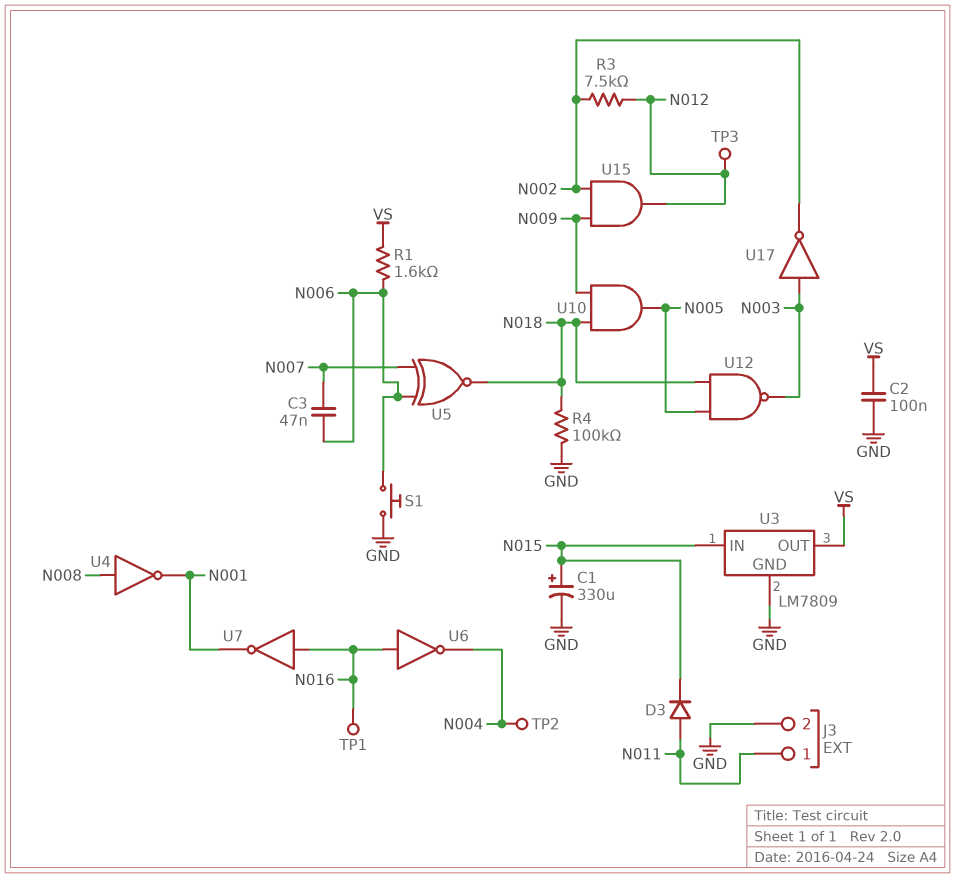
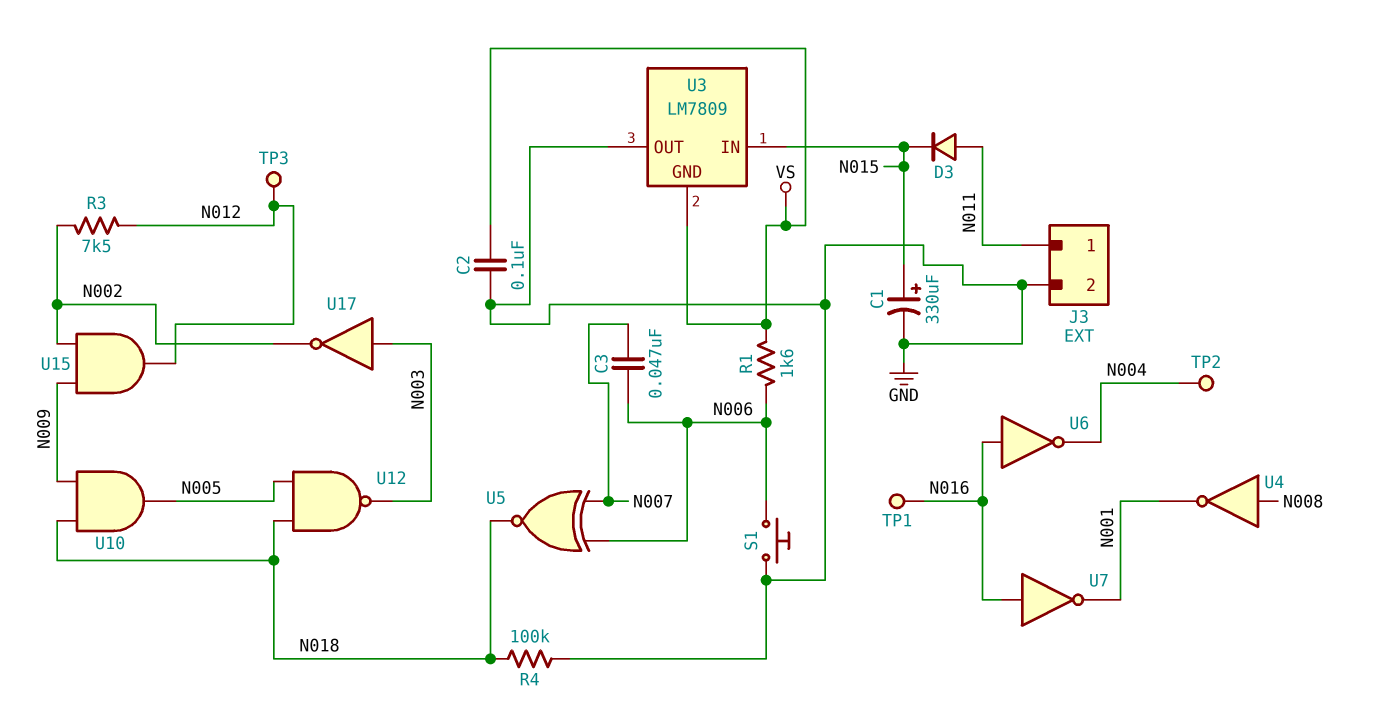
U3 pin GND: GND -> VS
U3 pin OUT: VS -> GND

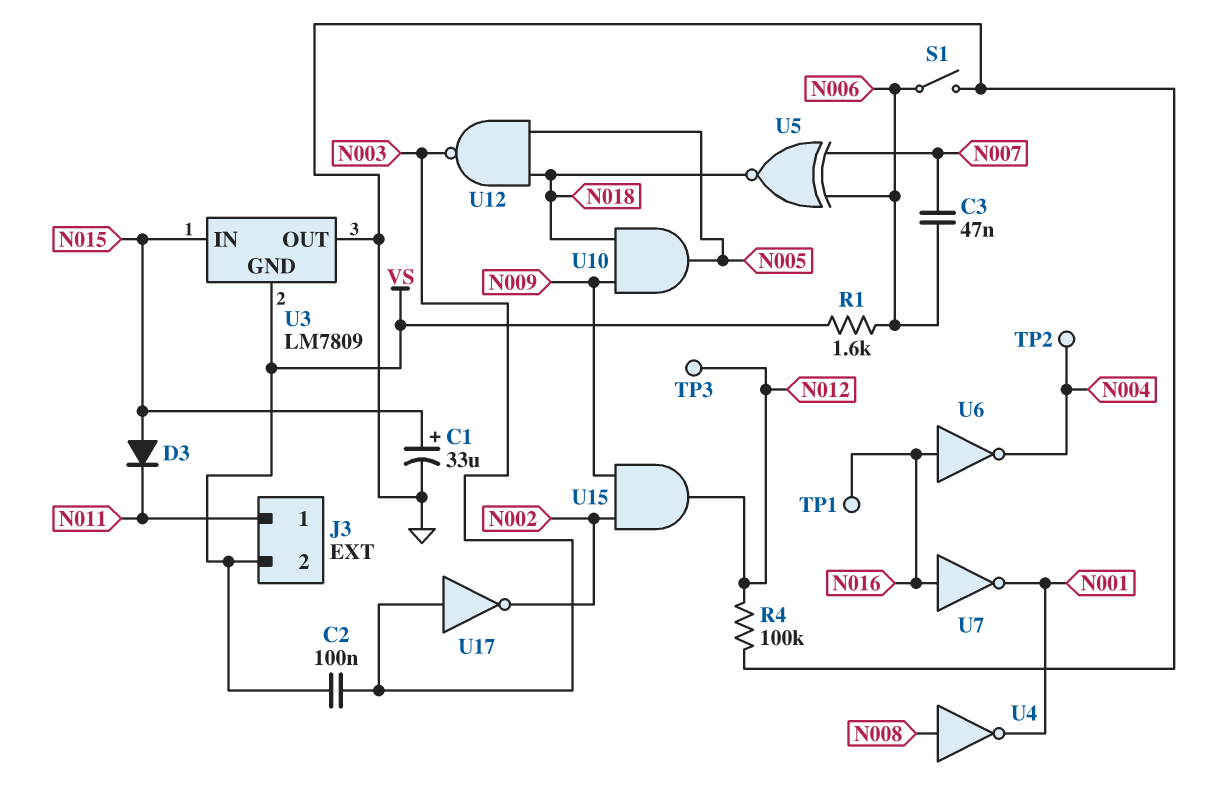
C1: 330uF (plus N015, minus GND) -> 33uF (plus N015, minus GND)
C2: 100nF (GND, VS) -> 100nF (N003, VS)
D3: diode (A N011, K N015) -> diode (A N015, K N011)
J3 pin 2: GND -> VS
R3: 7.5k (N002, N012) -> none
R4: 100k (GND, N018) -> 100k (GND, N012)
S1: button (GND, N006) -> switch (GND, N006)

